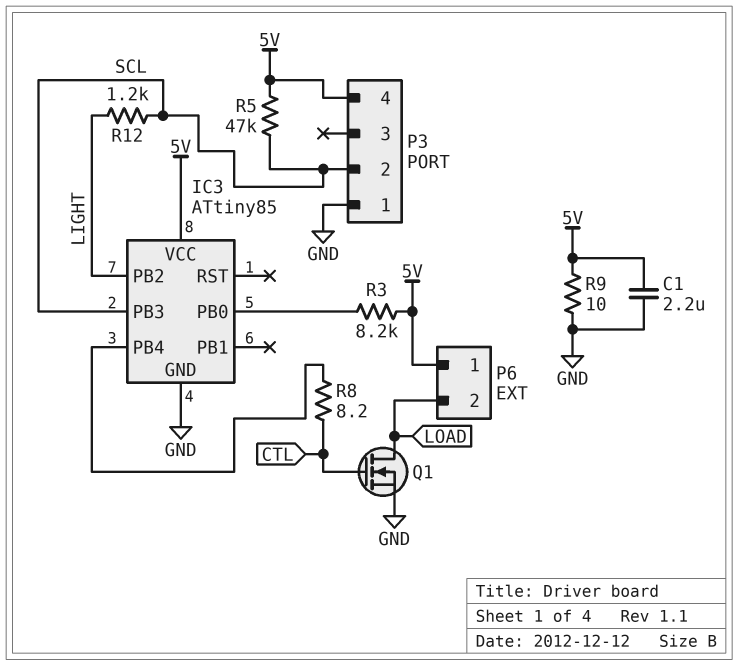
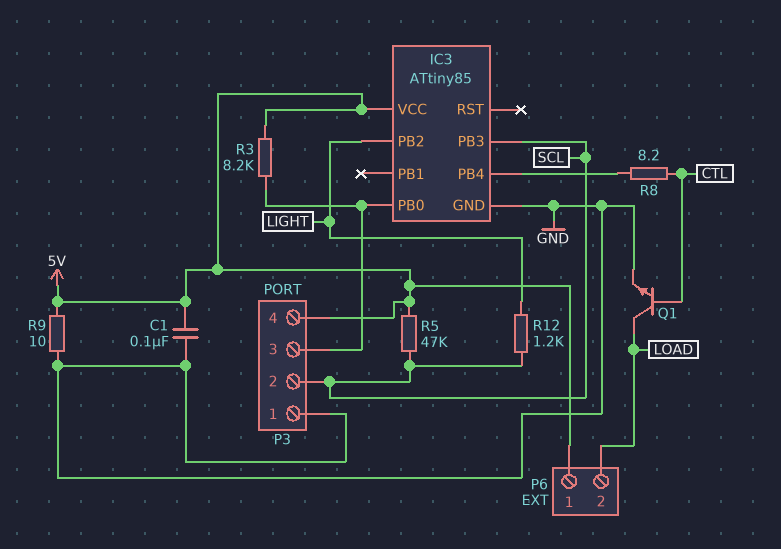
C1: 2.2uF (5V, GND) -> 100nF (5V, GND)
P3 pin 3: none -> IC3/PB0
Q1: NMOS (G CTL, D LOAD, S GND) -> NPN (B CTL, C LOAD, E GND)

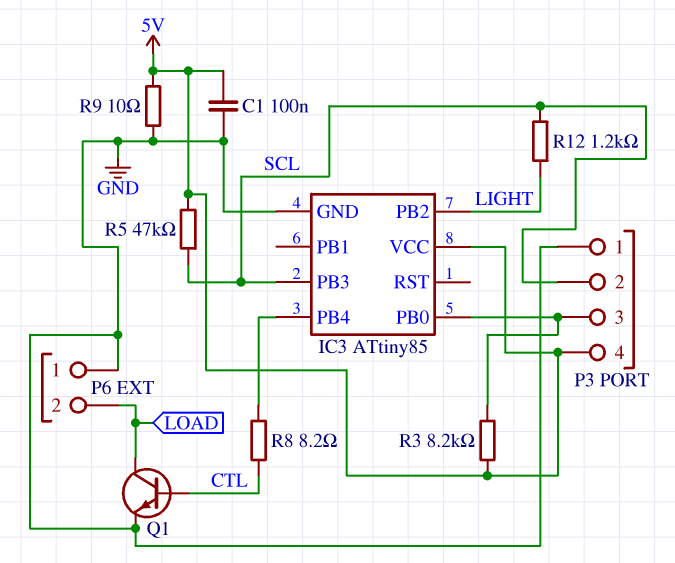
P6 pin 1: 5V -> GND

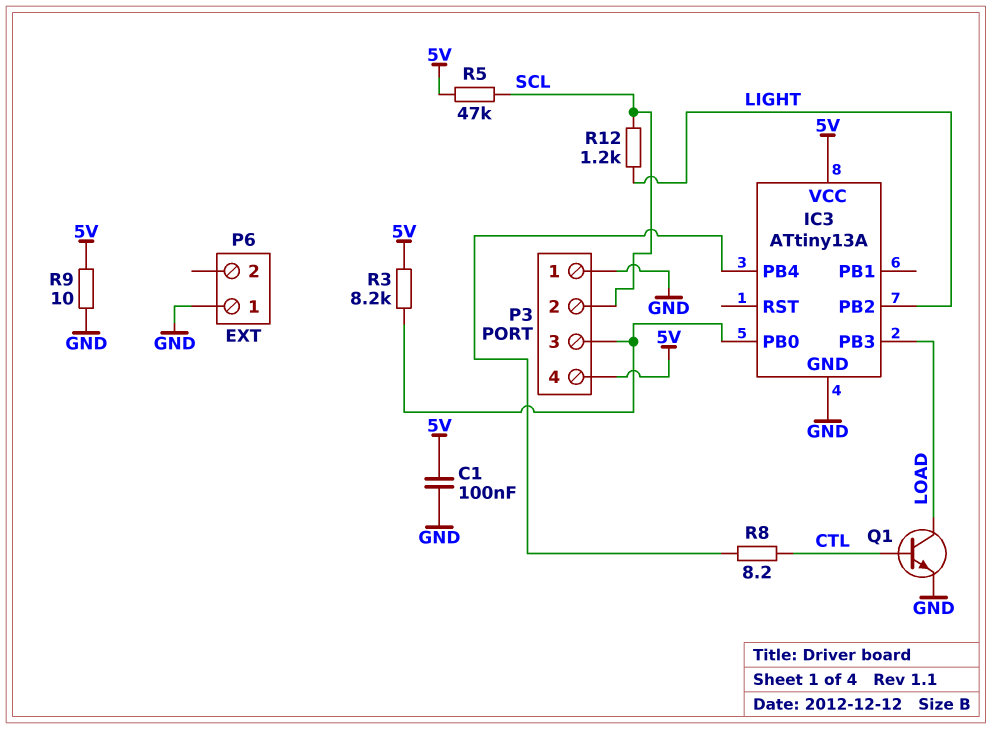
IC3: ATtiny85 -> ATtiny13A
IC3 pin PB3: SCL -> LOAD
P6 pin 2: LOAD -> none

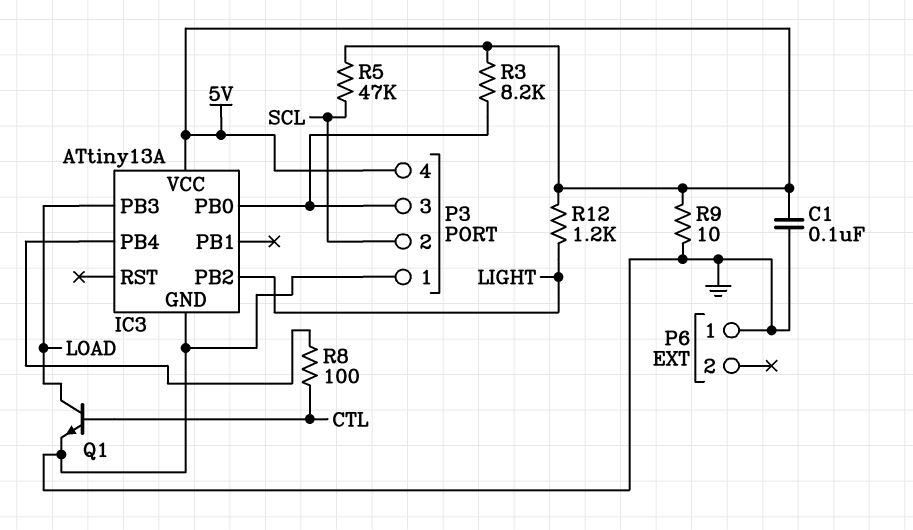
R8: 8.2 (CTL, IC3/PB4) -> 100 (CTL, IC3/PB4)
R12: 1.2k (LIGHT, SCL) -> 1.2k (5V, LIGHT)

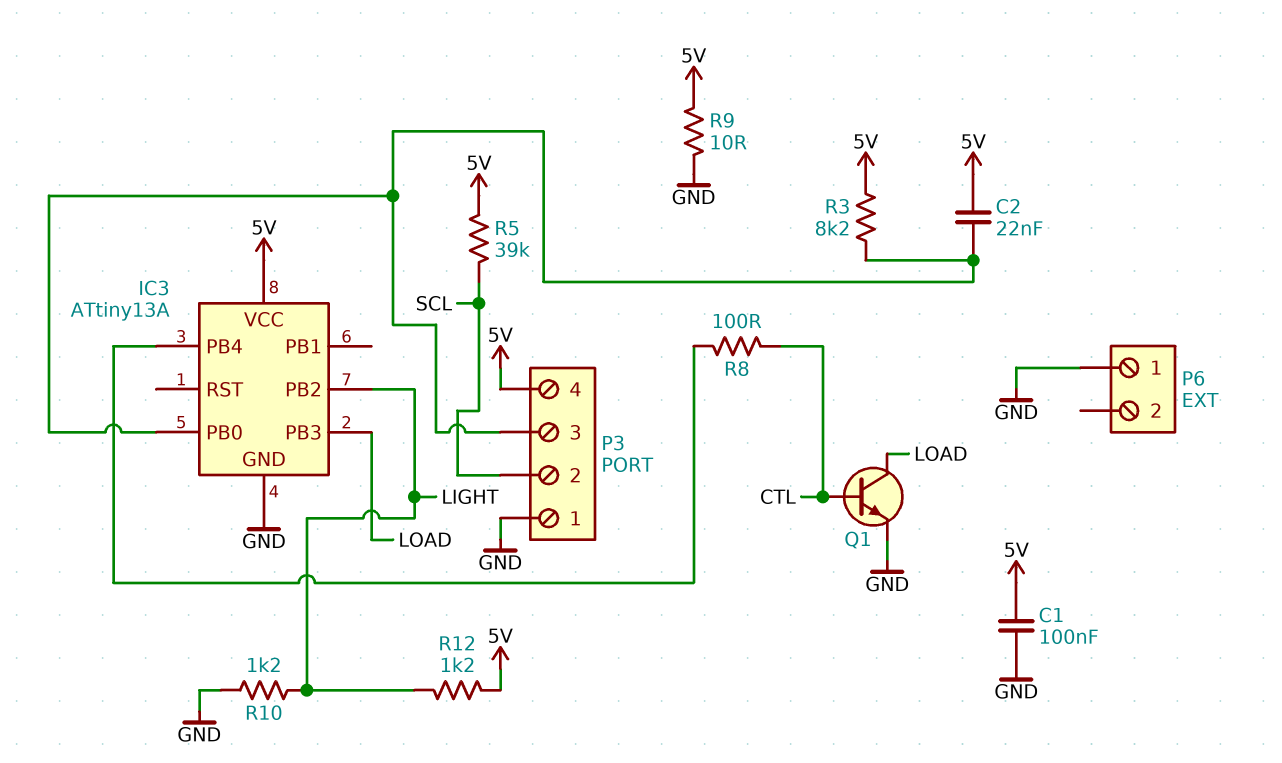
C2: none -> 22nF (5V, IC3/PB0)
R5: 47k (5V, SCL) -> 39k (5V, SCL)
R10: none -> 1.2k (GND, LIGHT)

